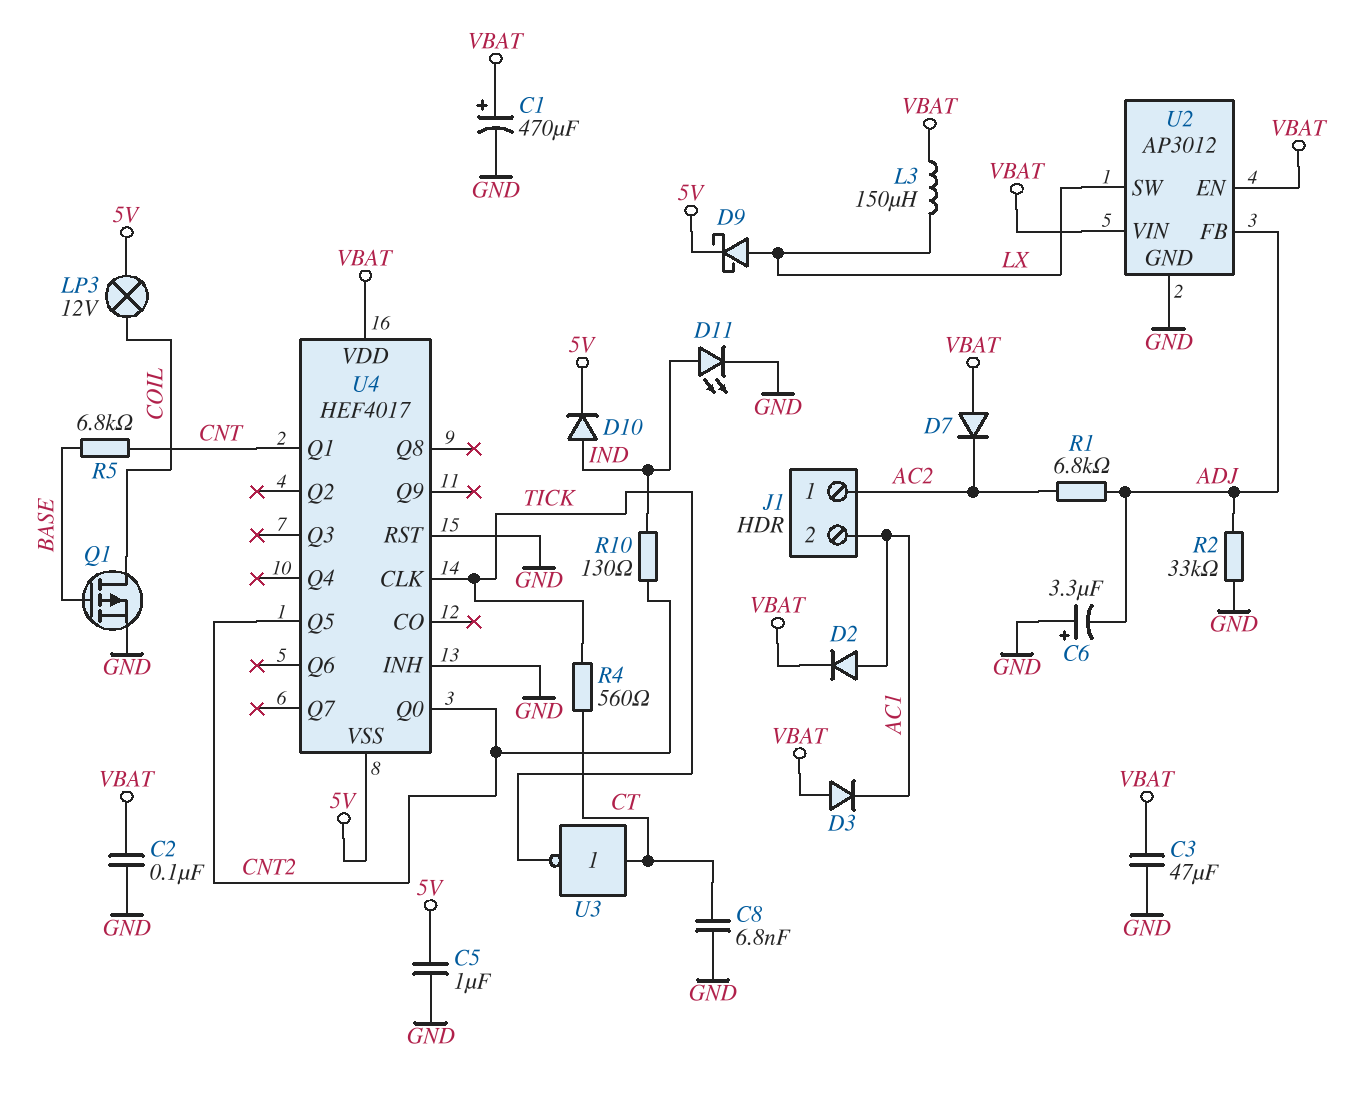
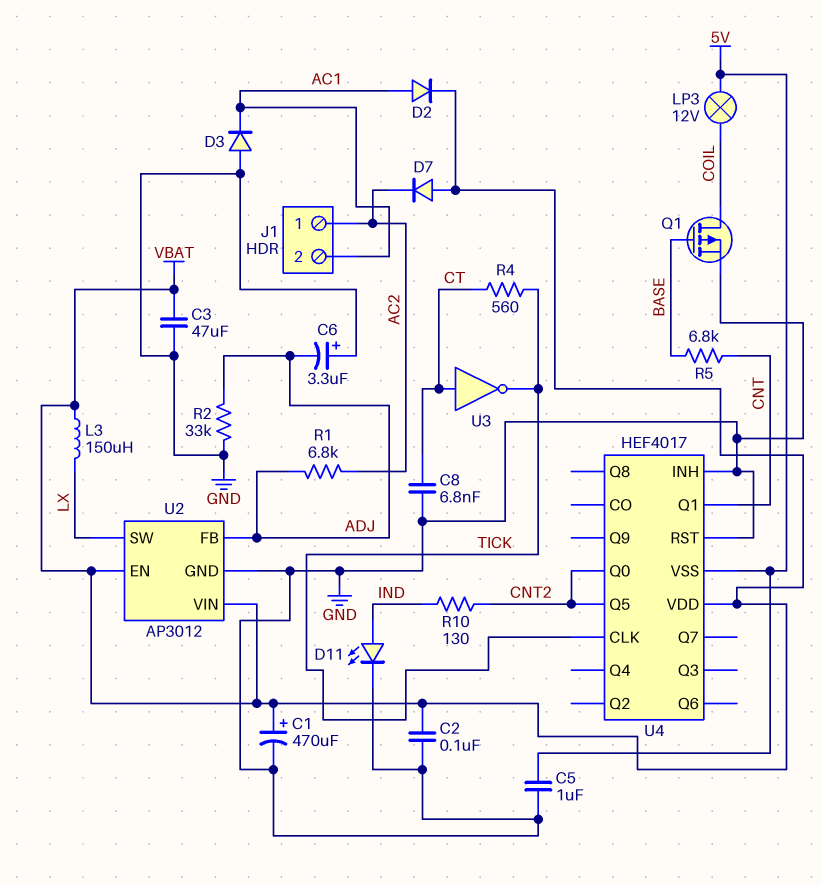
D3: diode (A VBAT, K AC1) -> diode (A GND, K AC1)
D9: schottky (A LX, K 5V) -> none
D10: diode (A IND, K 5V) -> none

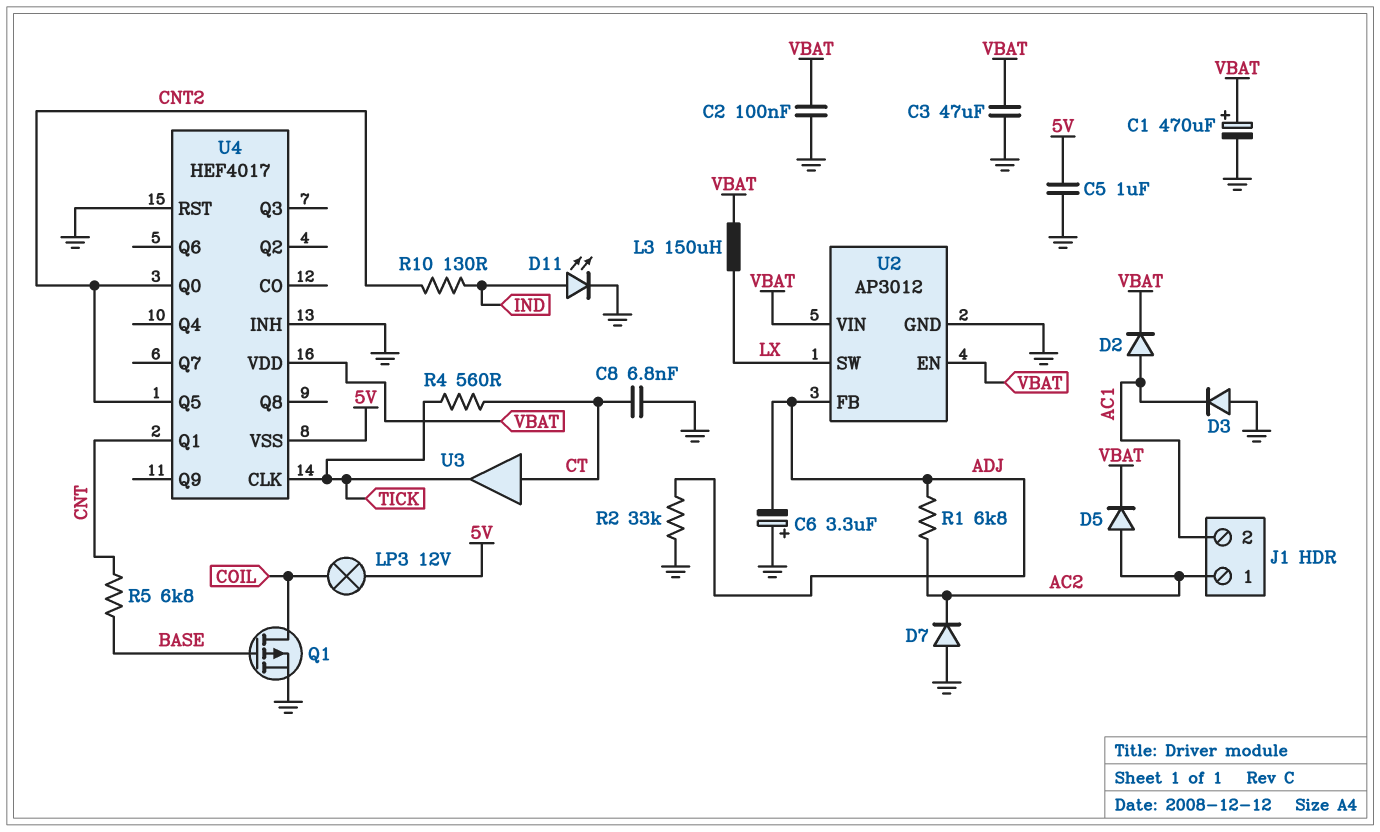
D5: none -> diode (A AC2, K VBAT)
D7: diode (A VBAT, K AC2) -> diode (A GND, K AC2)
U3: NOT (in CT, out TICK) -> buffer (in CT, out TICK)

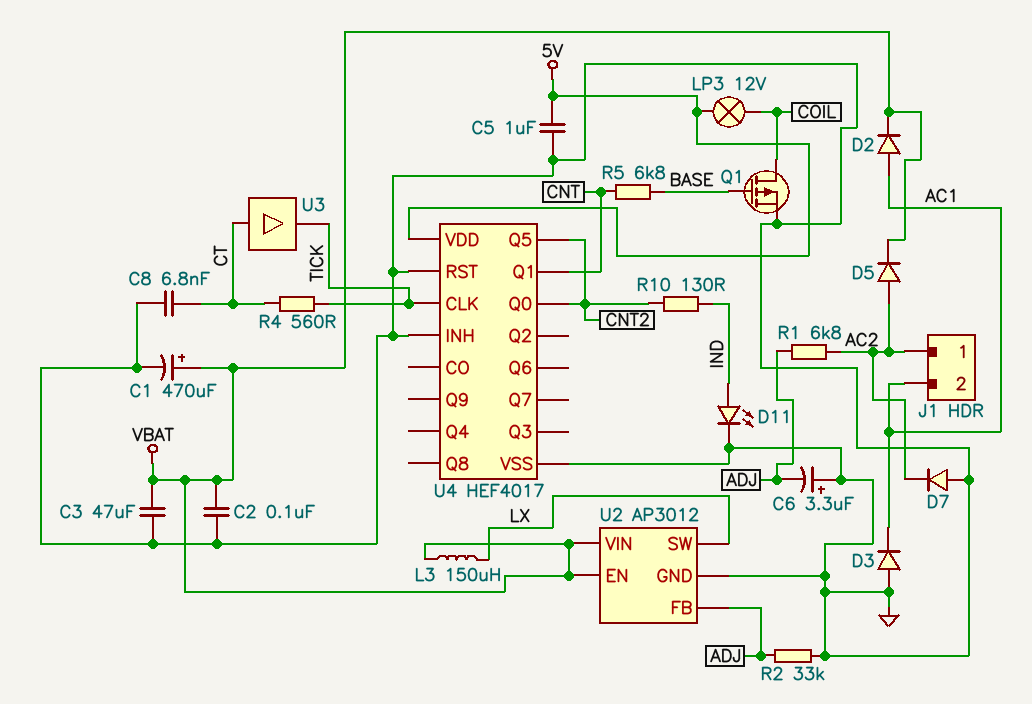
U4 pin VDD: VBAT -> 5V
U4 pin VSS: 5V -> GND

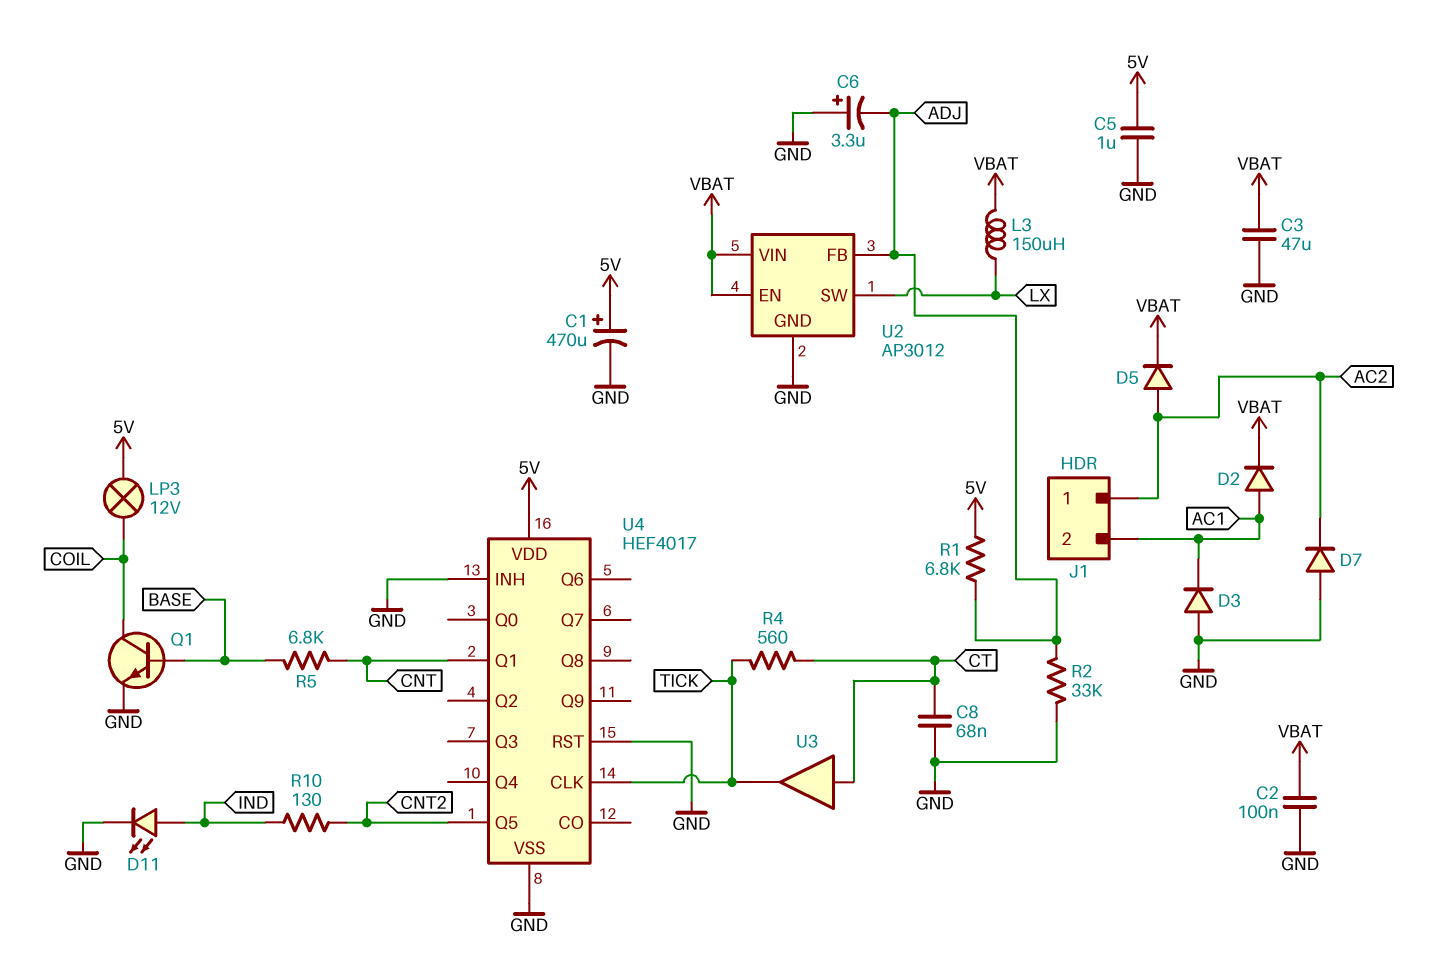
C1: 470uF (plus VBAT, minus GND) -> 470uF (plus 5V, minus GND)
C8: 6.8nF (CT, GND) -> 68nF (CT, GND)
Q1: PMOS (G BASE, D COIL, S GND) -> NPN (B BASE, C COIL, E GND)
R1: 6.8k (AC2, ADJ) -> 6.8k (5V, ADJ)
U4 pin Q0: CNT2 -> none

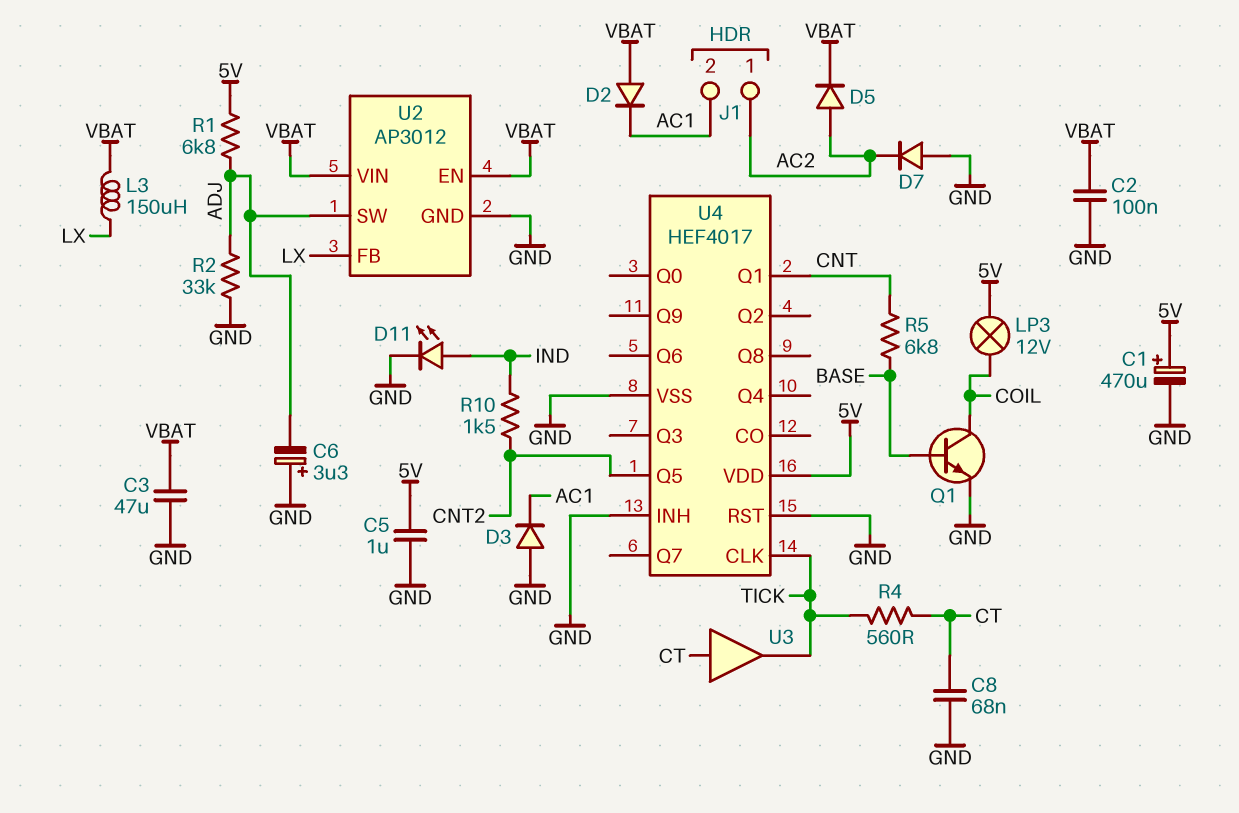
D2: diode (A AC1, K VBAT) -> diode (A VBAT, K AC1)
R10: 130 (CNT2, IND) -> 1.5k (CNT2, IND)
U2 pin FB: ADJ -> LX
U2 pin SW: LX -> ADJ

